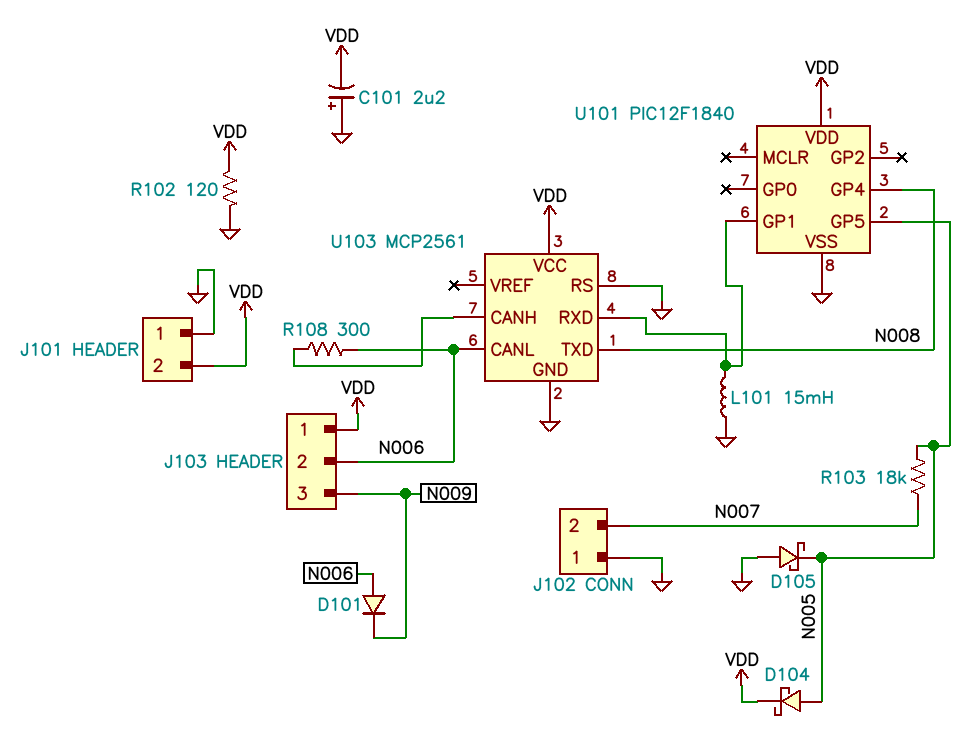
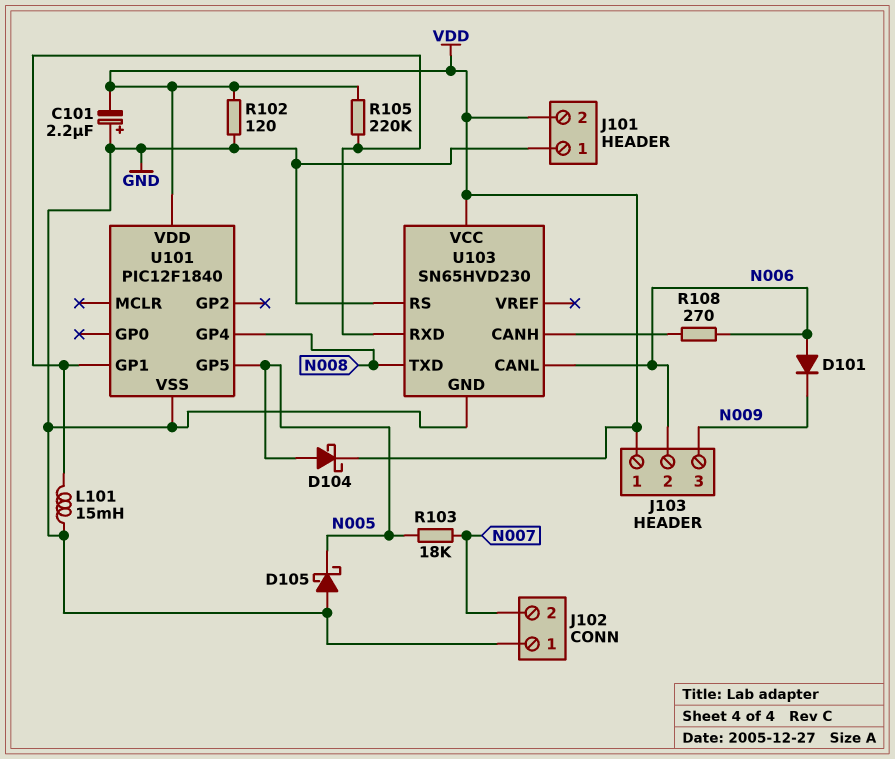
R105: none -> 220k (U101/GP1, VDD)
R108: 300 (N006, U103/CANH) -> 270 (N006, U103/CANH)
U103: MCP2561 -> SN65HVD230

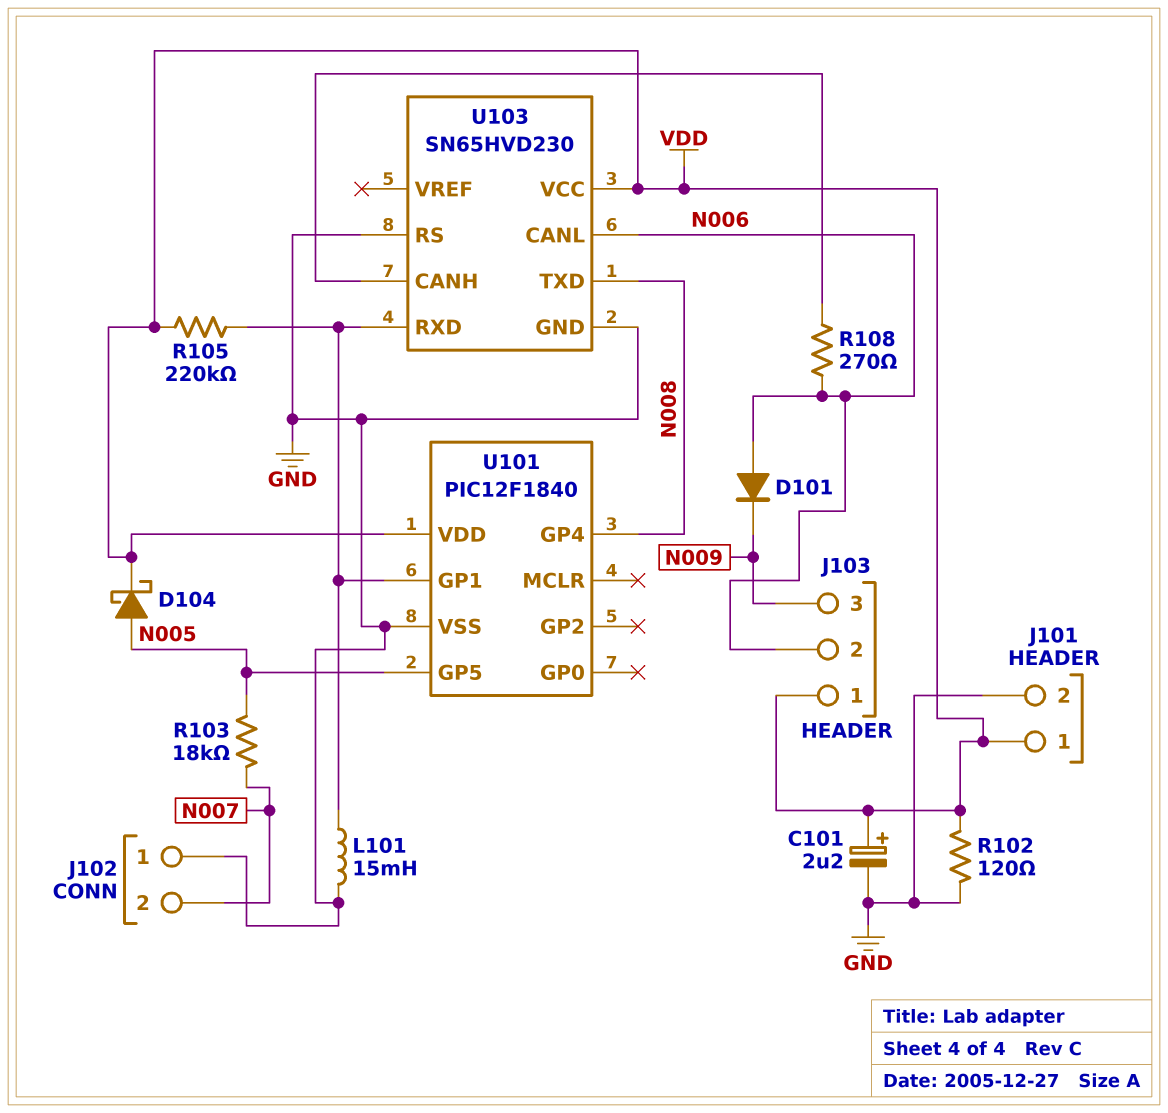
C101: 2.2uF (plus GND, minus VDD) -> 2.2uF (plus VDD, minus GND)
D105: schottky (A GND, K N005) -> none
J101 pin 1: GND -> VDD
J101 pin 2: VDD -> GND

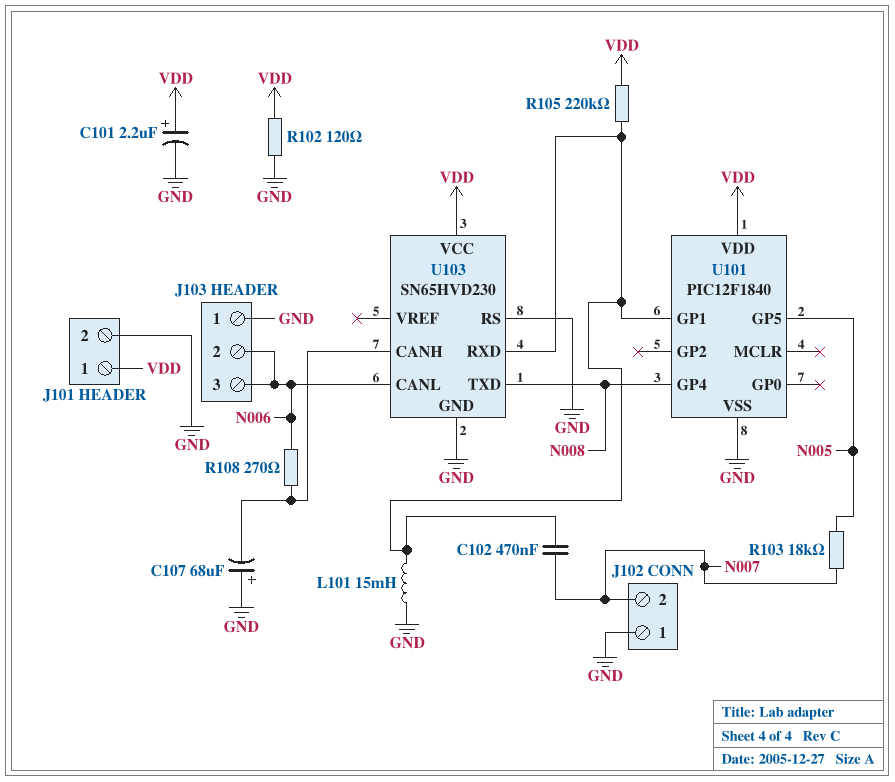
C102: none -> 470nF (N007, U101/GP1)
C107: none -> 68uF (plus GND, minus U103/CANH)
D101: diode (A N006, K N009) -> none
D104: schottky (A N005, K VDD) -> none
J103 pin 1: VDD -> GND
J103 pin 3: N009 -> N006

